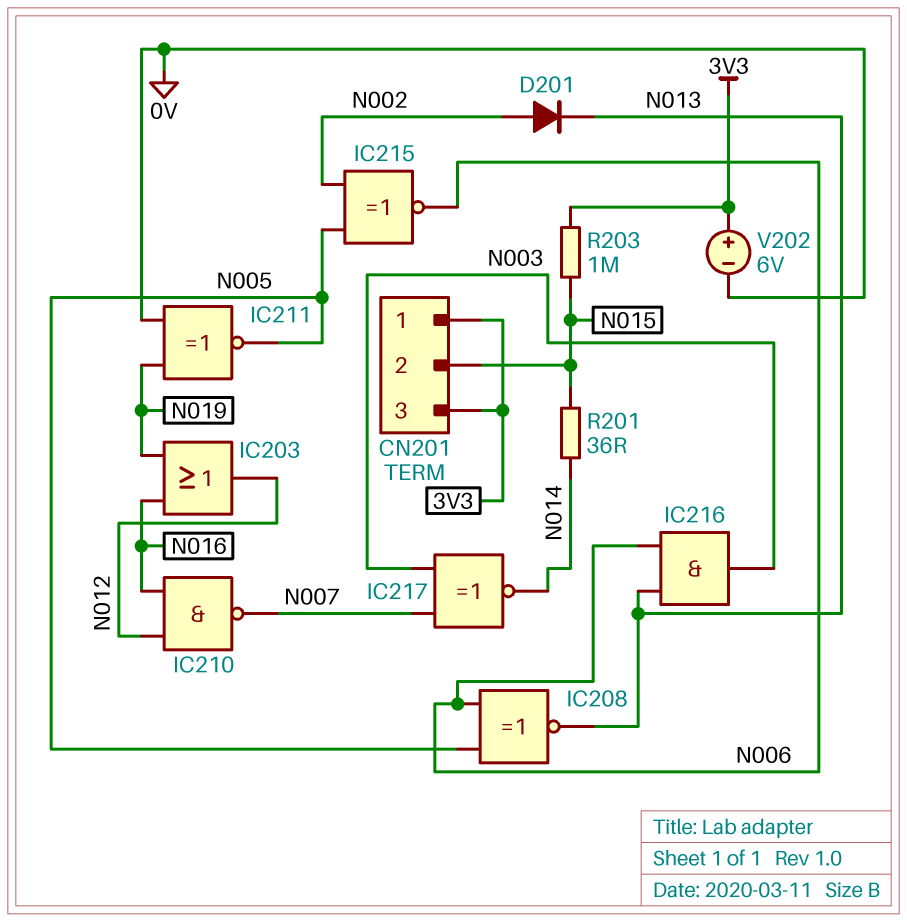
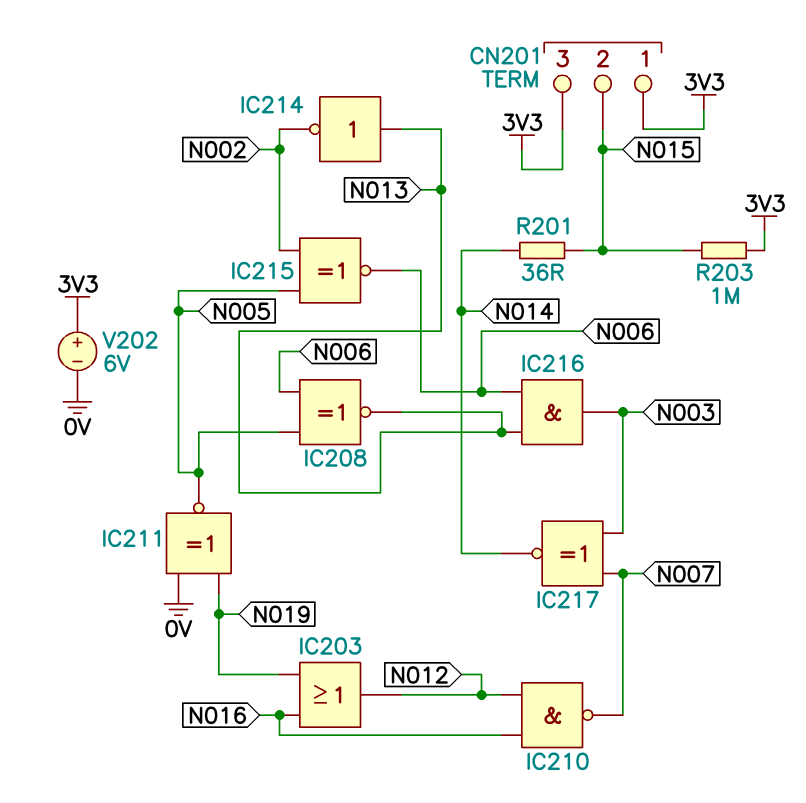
D201: diode (A N002, K N013) -> none
IC214: none -> NOT (in N013, out N002)

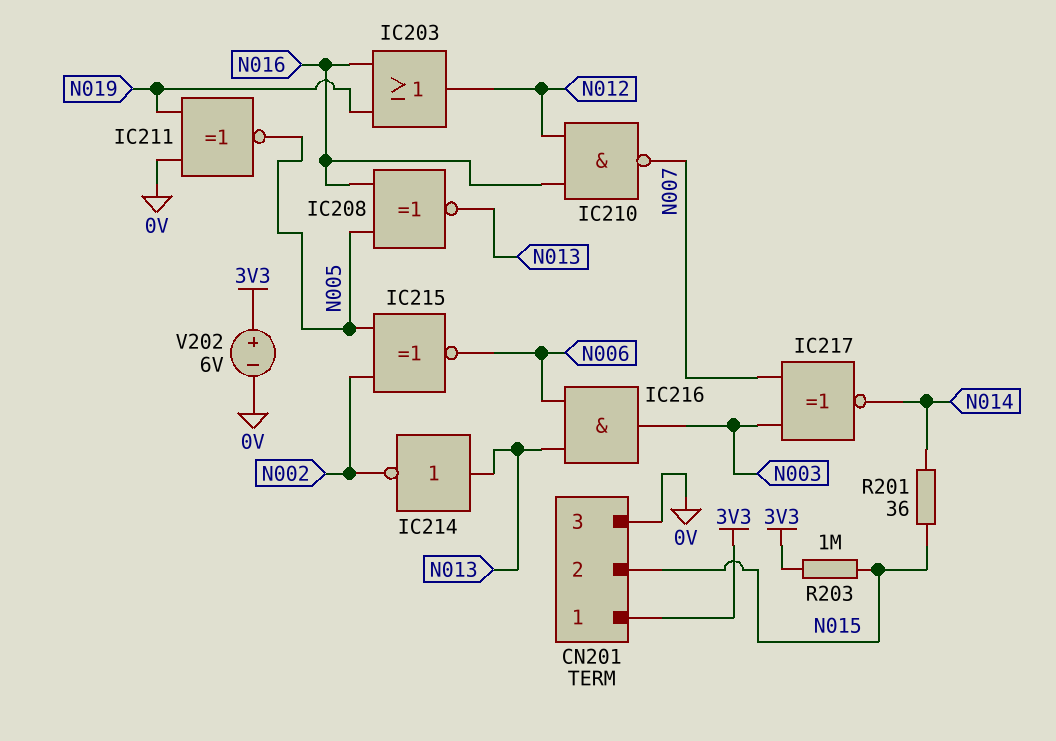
CN201 pin 3: 3V3 -> 0V
IC208: XNOR (in N005, in N006, out N013) -> XNOR (in N005, in N016, out N013)

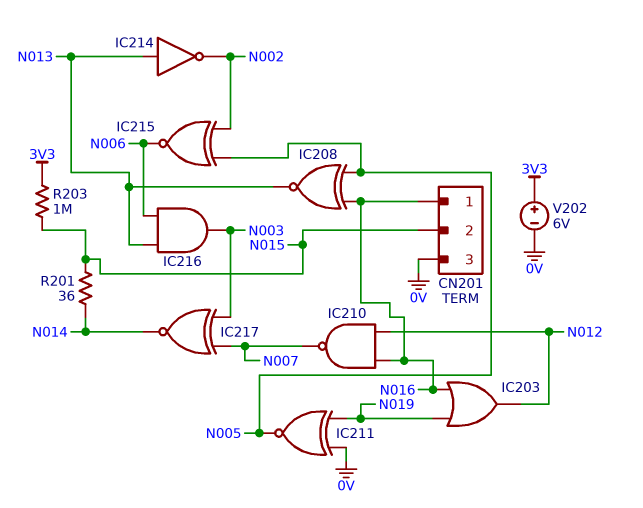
CN201 pin 1: 3V3 -> N016

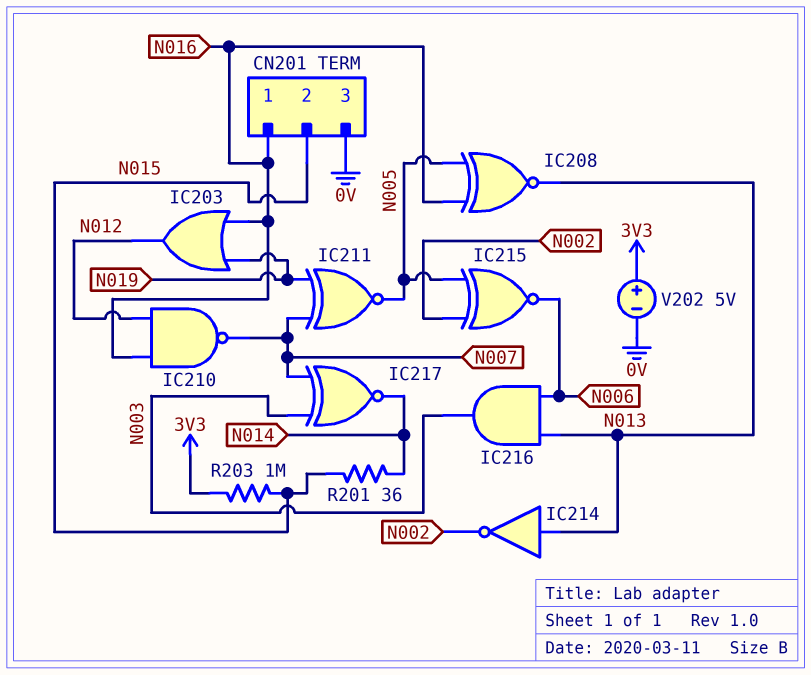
IC211: XNOR (in 0V, in N019, out N005) -> XNOR (in N007, in N019, out N005)
V202: 6V (plus 3V3, minus 0V) -> 5V (plus 3V3, minus 0V)

